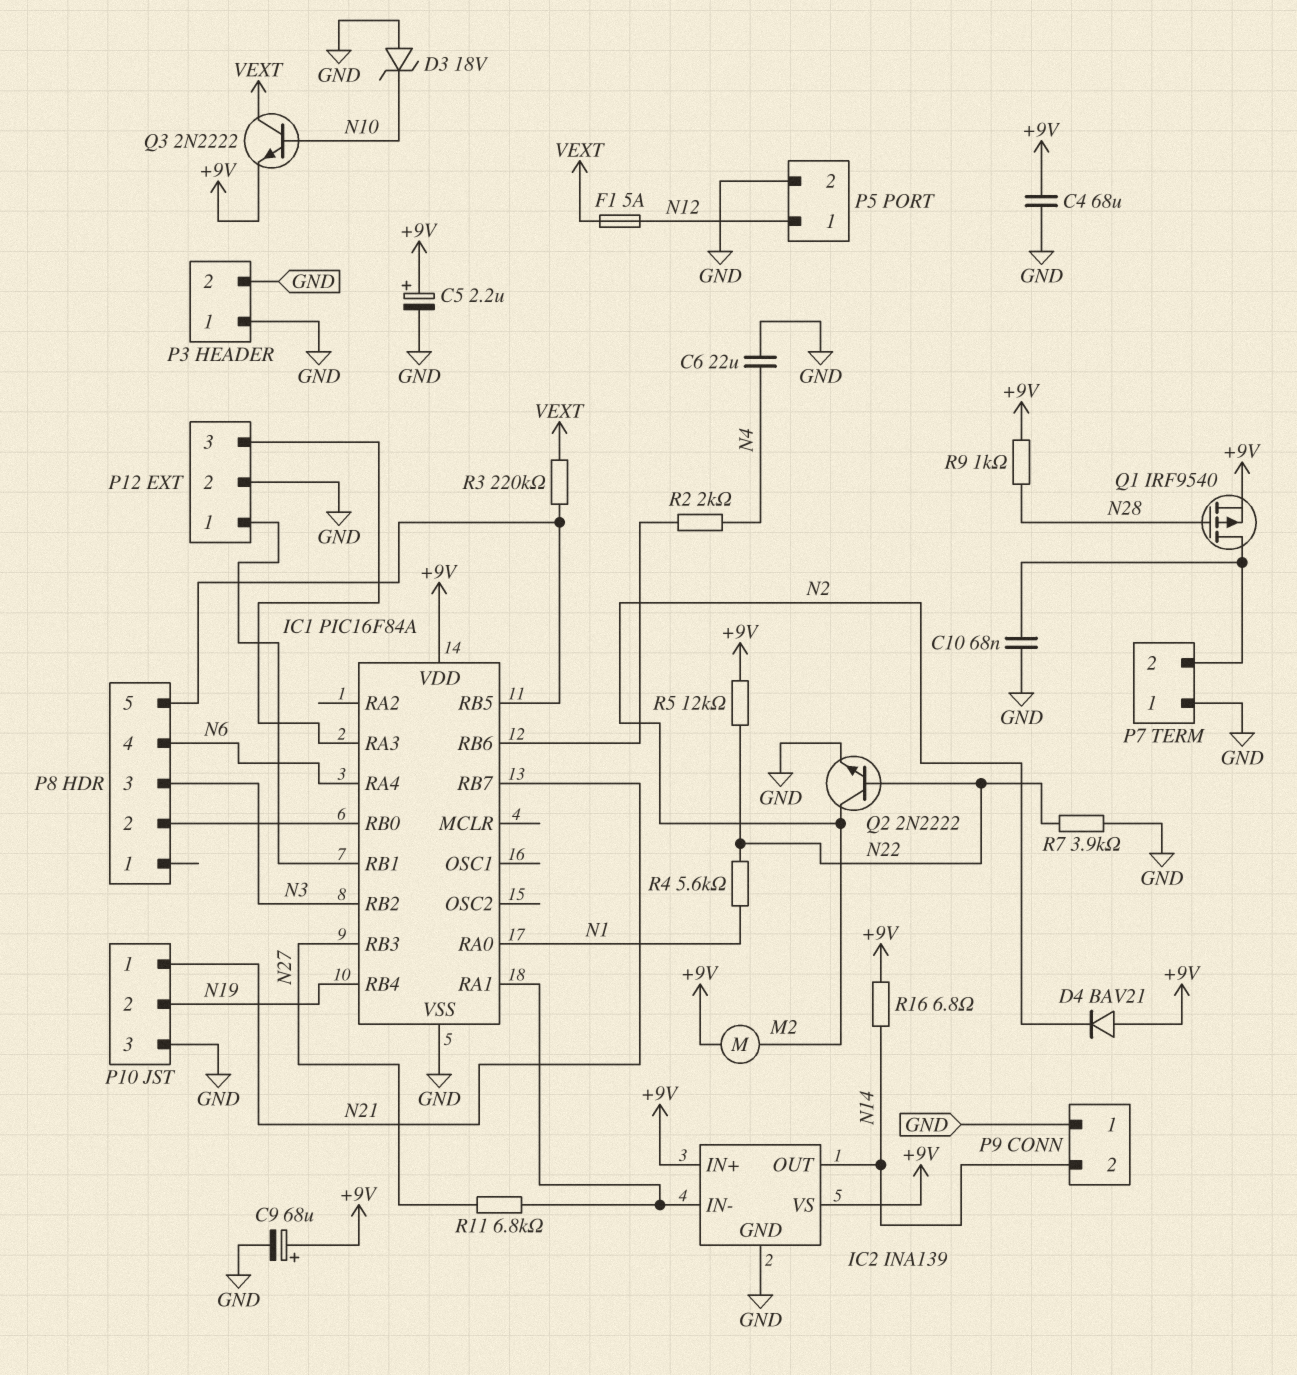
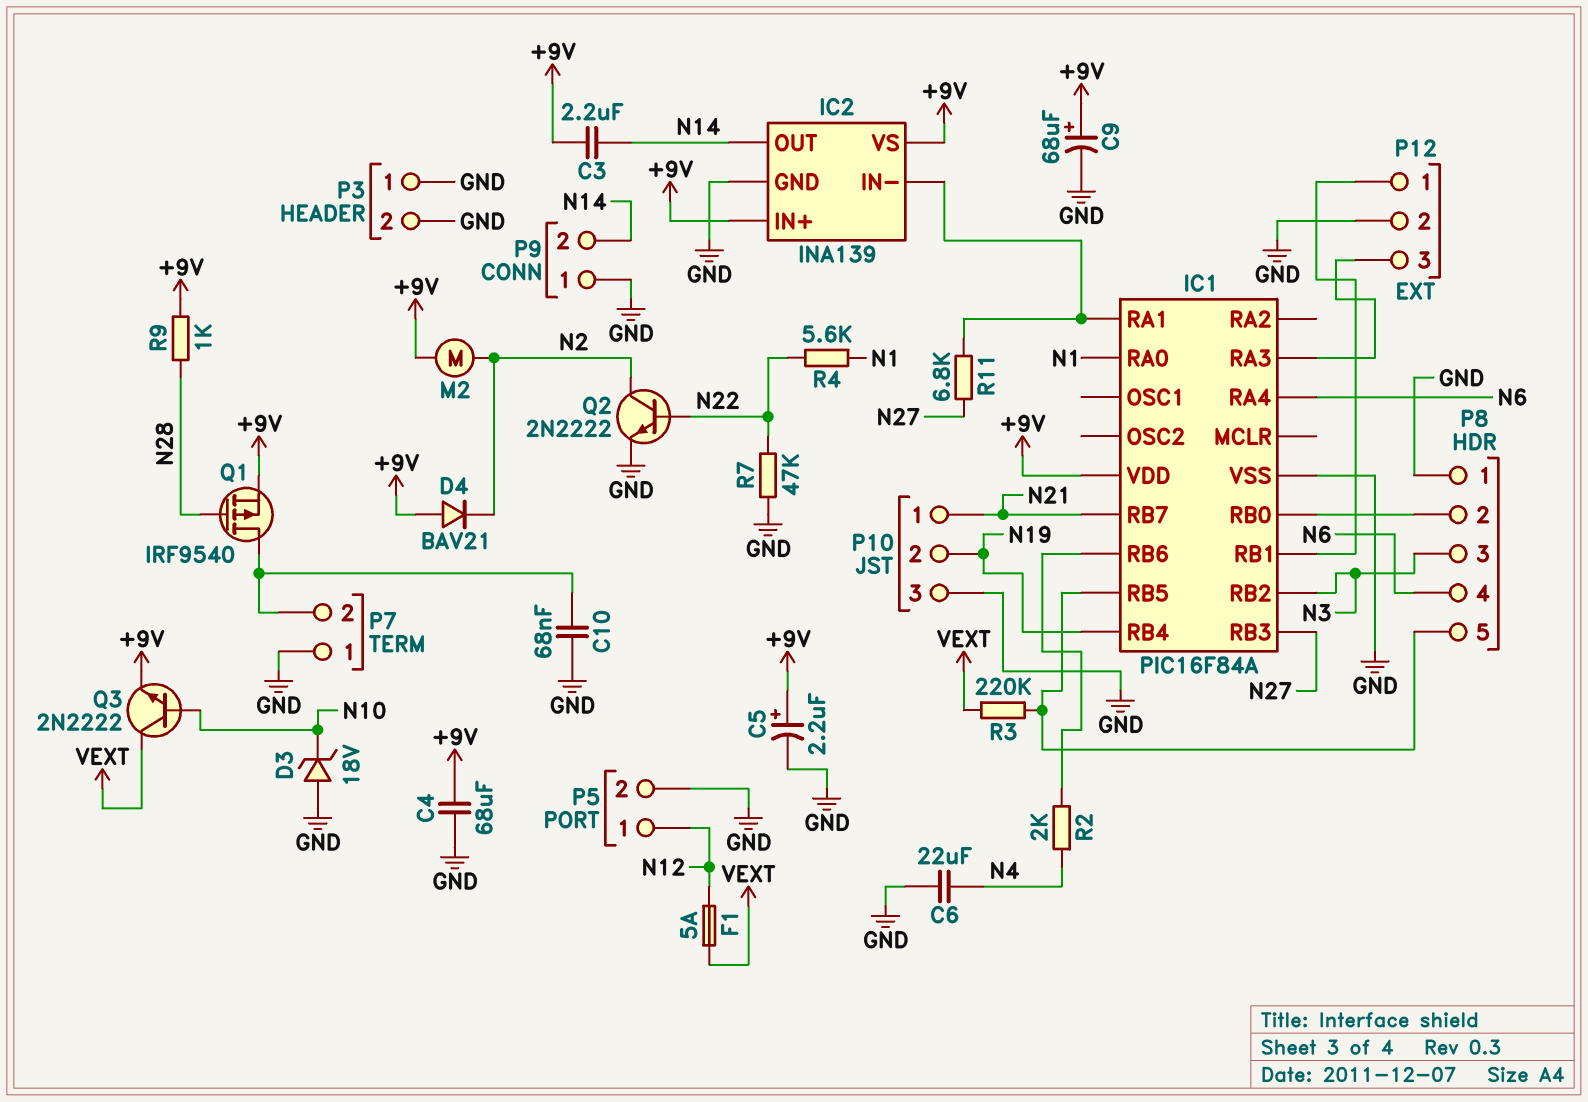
C3: none -> 2.2uF (+9V, N14)
P8 pin 1: none -> GND
R5: 12k (+9V, N22) -> none
R7: 3.9k (GND, N22) -> 47k (GND, N22)
R16: 6.8 (+9V, N14) -> none

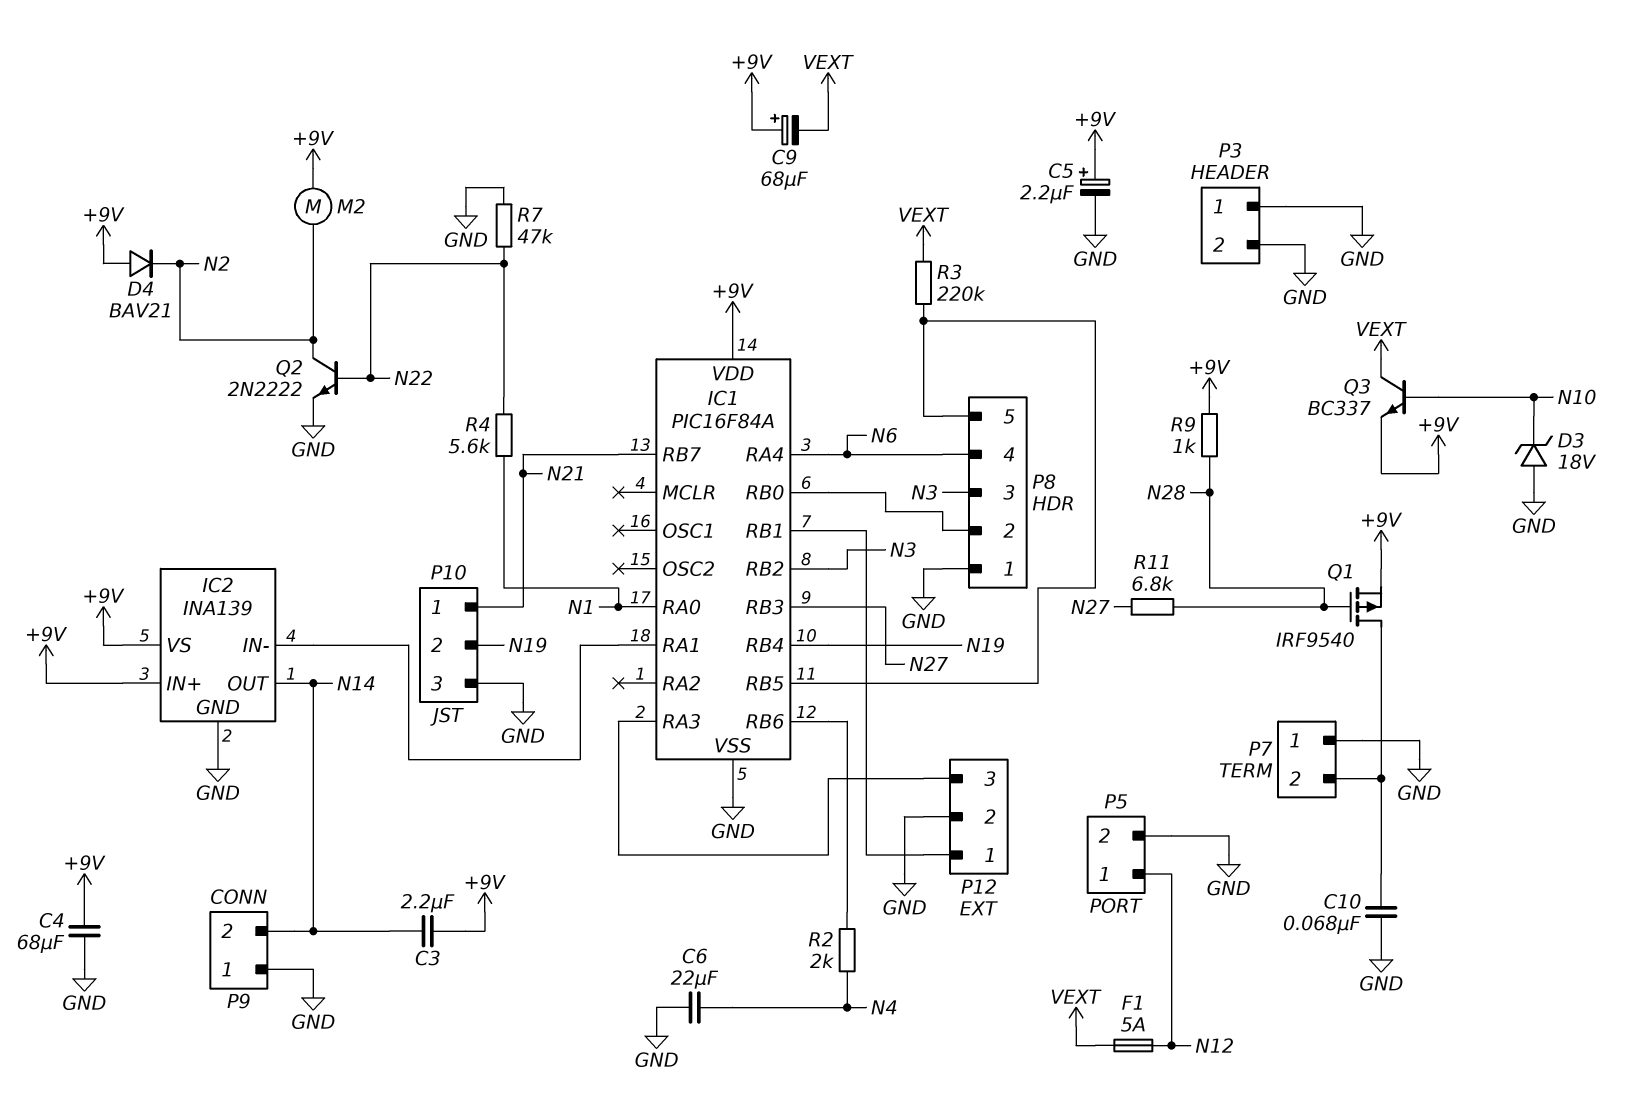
C9: 68uF (plus +9V, minus GND) -> 68uF (plus +9V, minus VEXT)
Q3: NPN 2N2222 (B N10, C VEXT, E +9V) -> NPN BC337 (B N10, C VEXT, E +9V)
R11: 6.8k (IC1/RA1, N27) -> 6.8k (N27, N28)

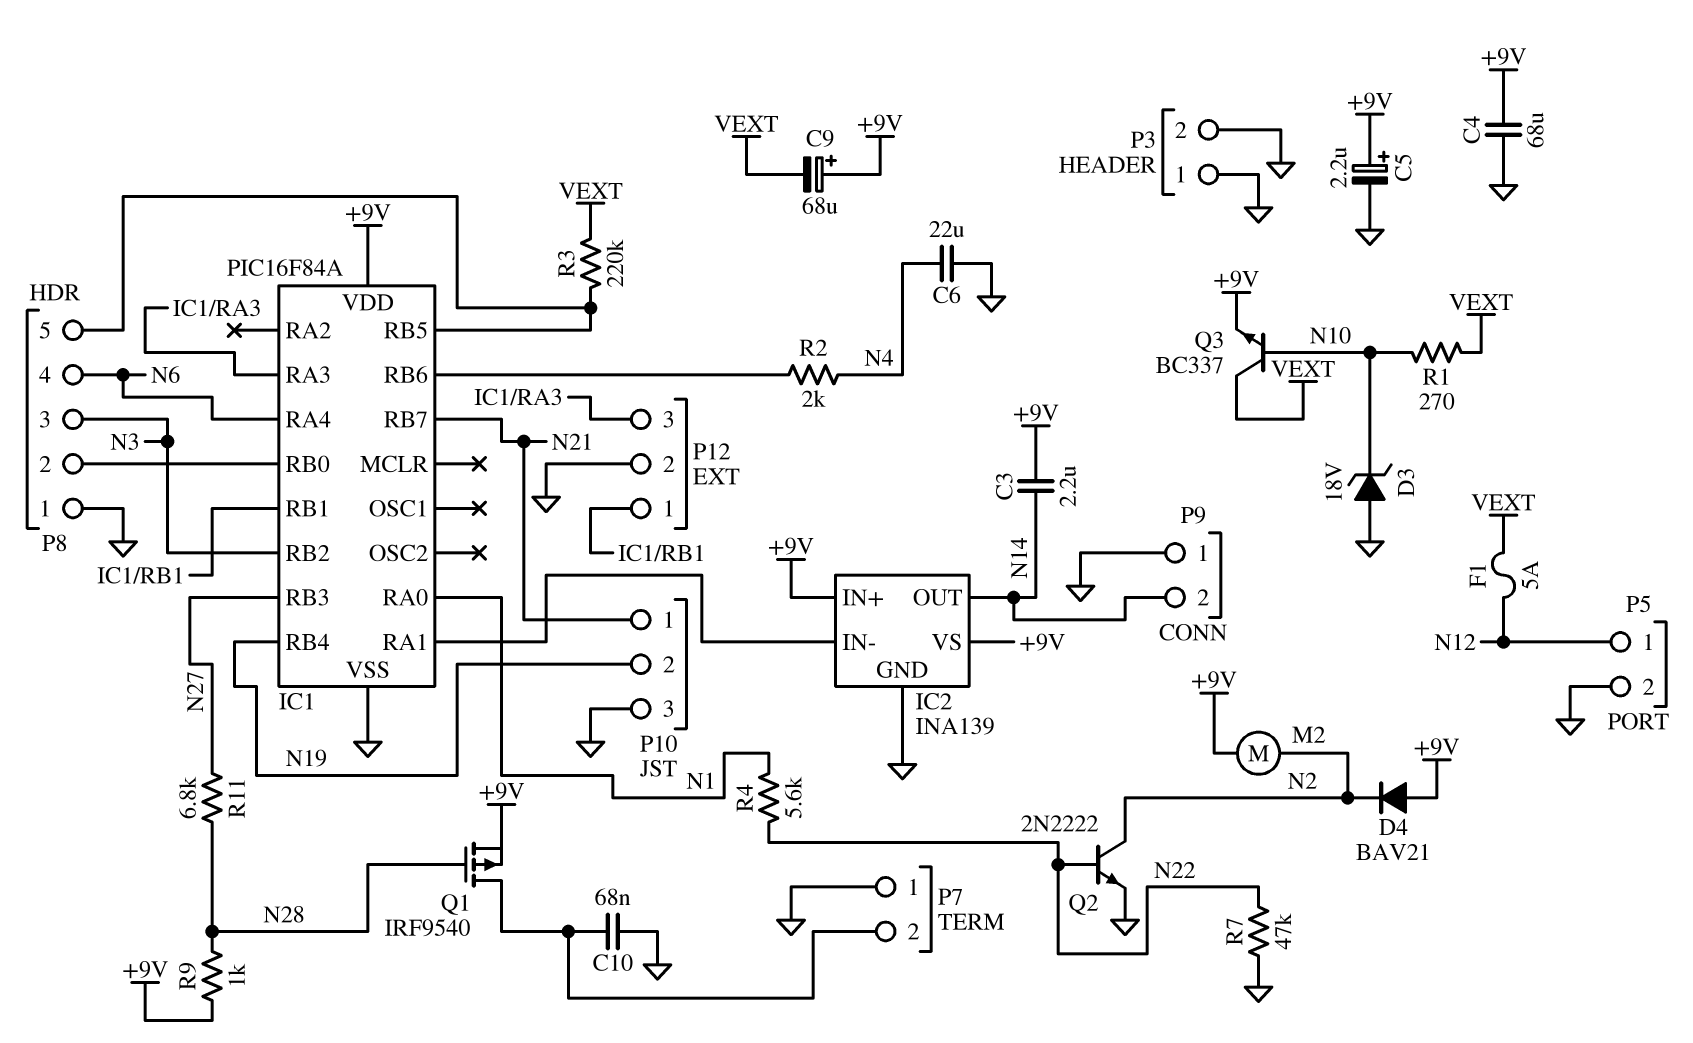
R1: none -> 270 (N10, VEXT)

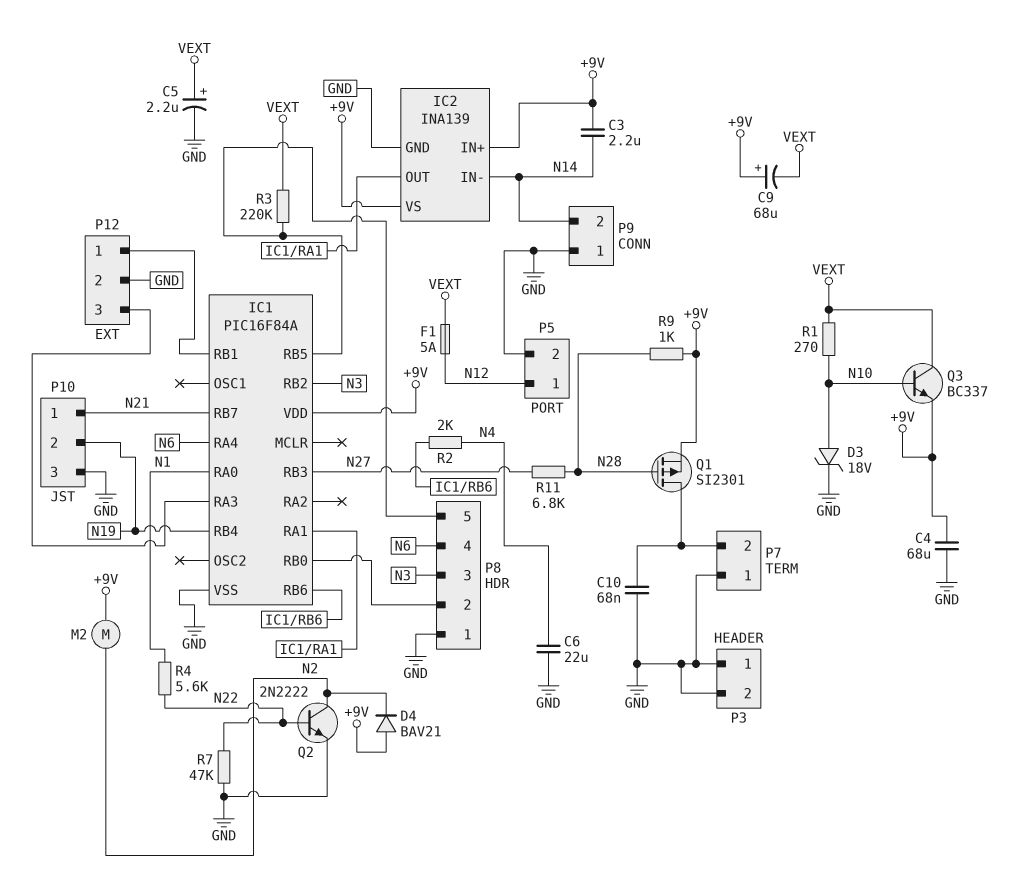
C5: 2.2uF (plus +9V, minus GND) -> 2.2uF (plus VEXT, minus GND)
D3: zener 18V (A GND, K N10) -> zener 18V (A N10, K GND)
IC2 pin IN-: IC1/RA1 -> N14
IC2 pin OUT: N14 -> IC1/RA1
Q1: PMOS IRF9540 (G N28, D P7/2, S +9V) -> PMOS SI2301 (G N28, D P7/2, S +9V)

